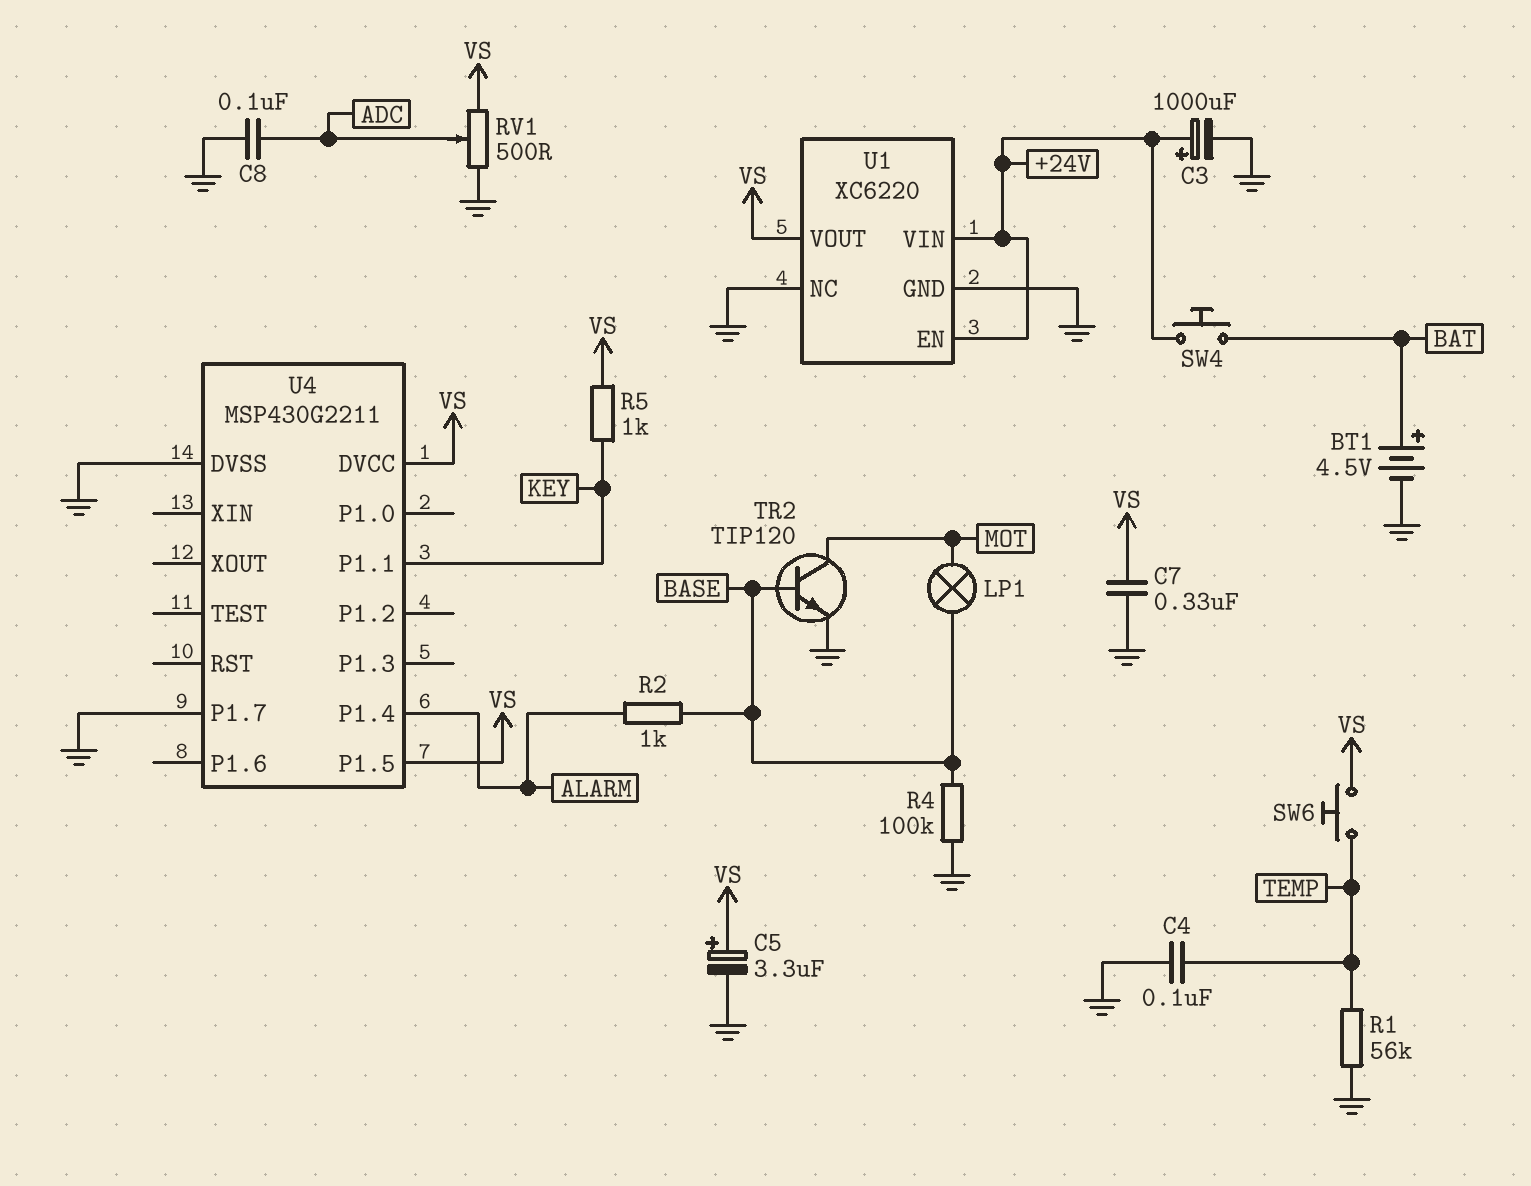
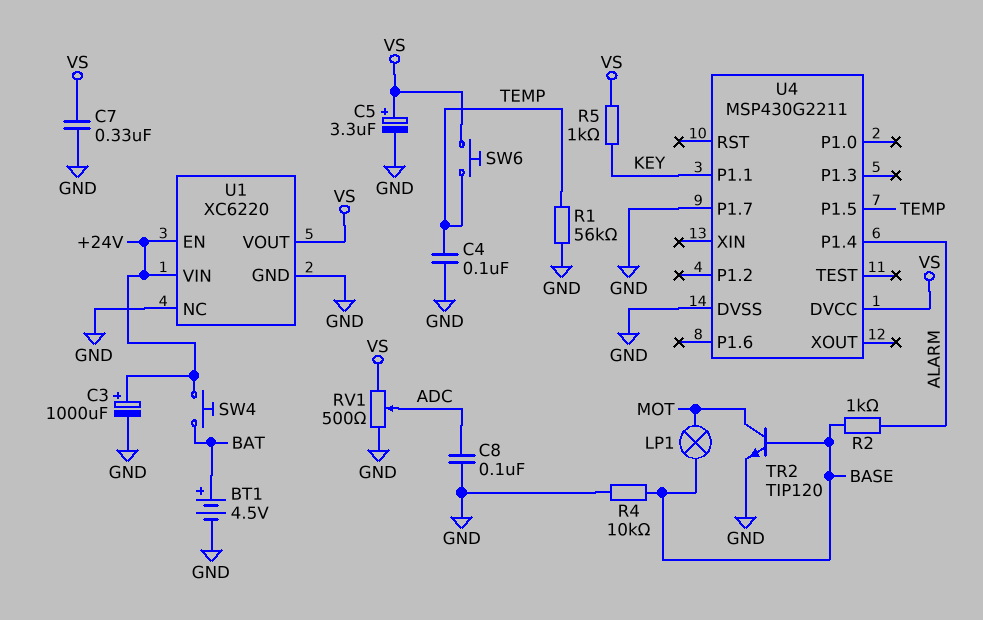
R4: 100k (BASE, GND) -> 10k (BASE, GND)
U4 pin P1.5: VS -> TEMP

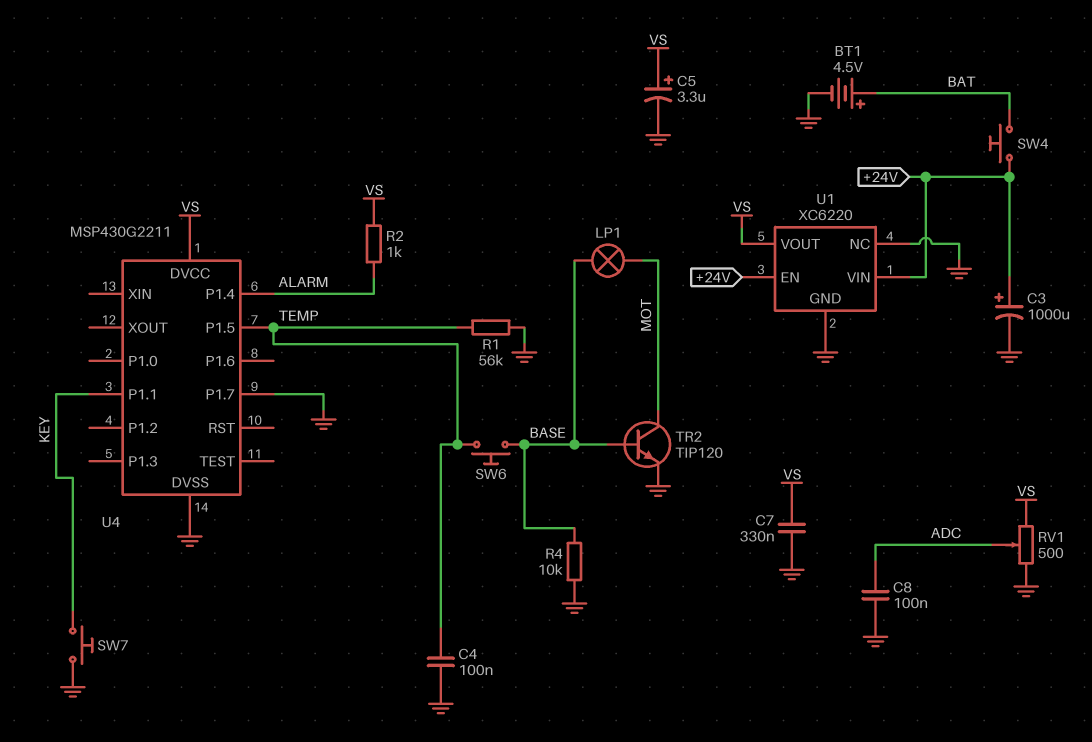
R2: 1k (ALARM, BASE) -> 1k (ALARM, VS)
R5: 1k (KEY, VS) -> none
SW6: button (TEMP, VS) -> button (BASE, TEMP)
SW7: none -> button (GND, KEY)

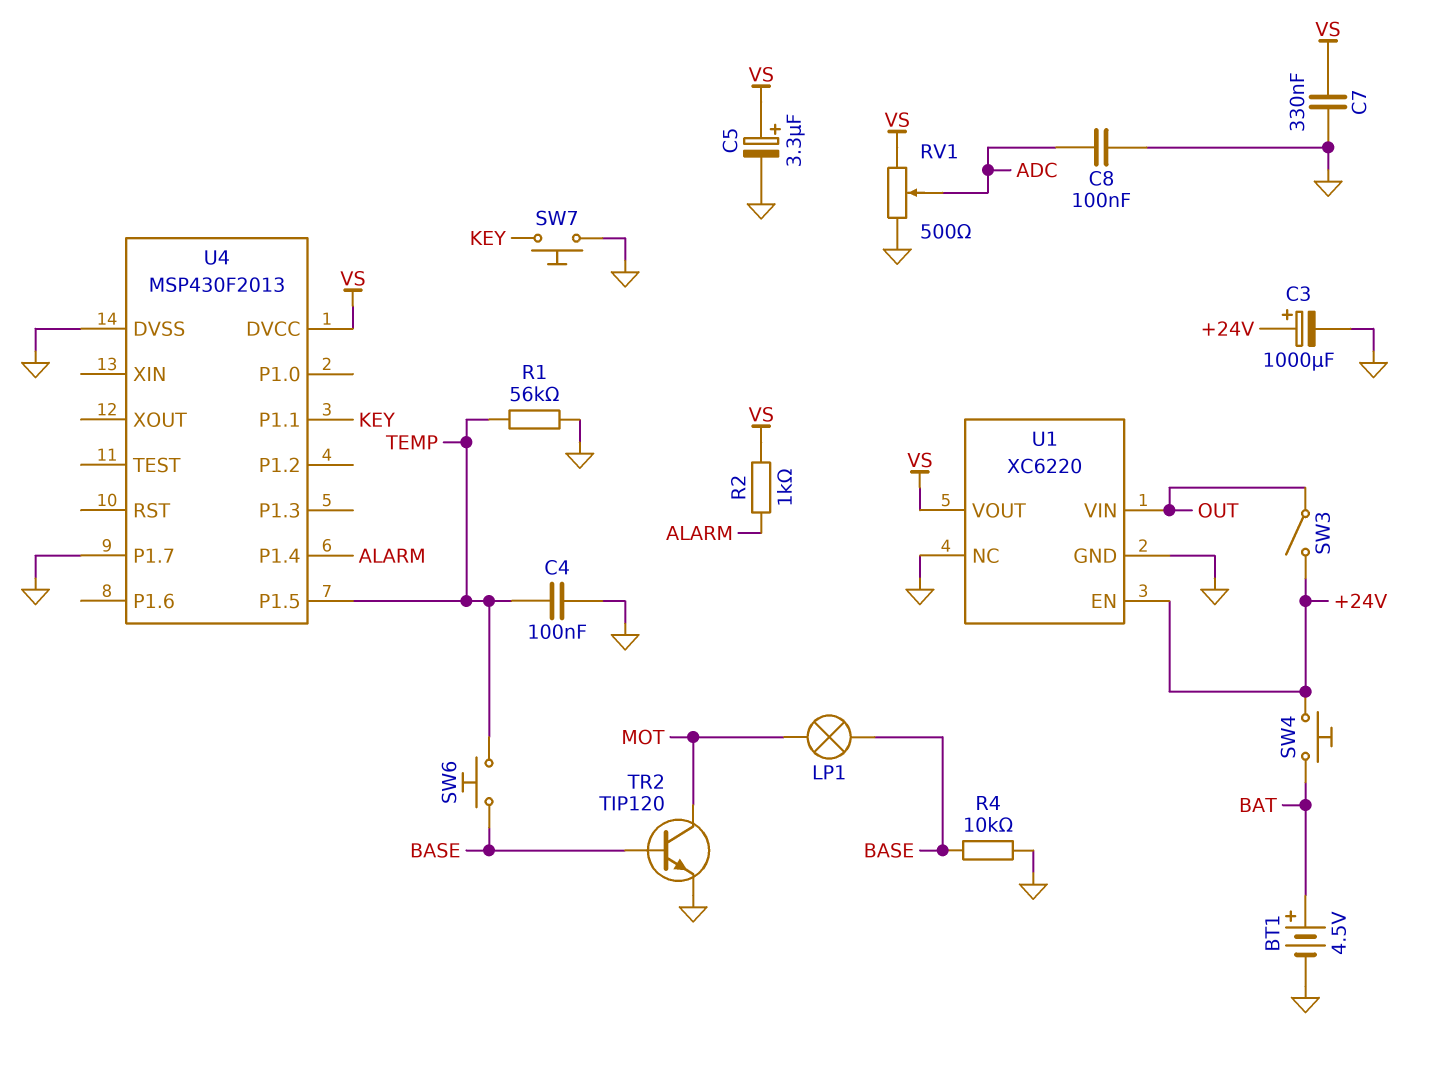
SW3: none -> switch (+24V, OUT)
U1 pin VIN: +24V -> OUT
U4: MSP430G2211 -> MSP430F2013

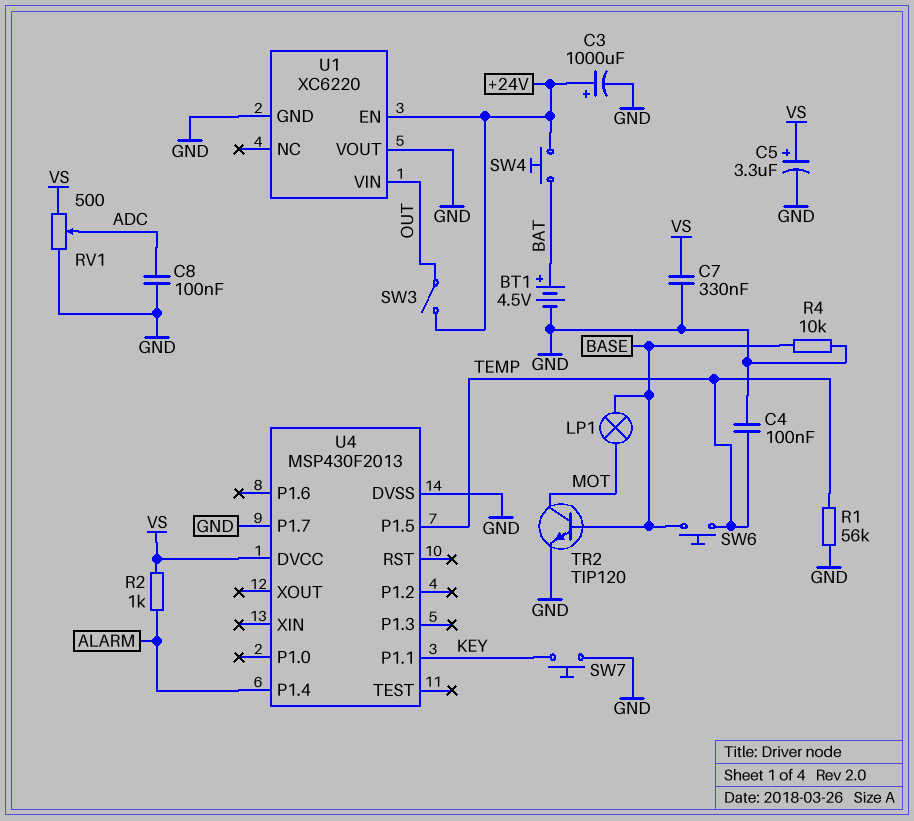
U1 pin NC: GND -> none
U1 pin VOUT: VS -> GND

